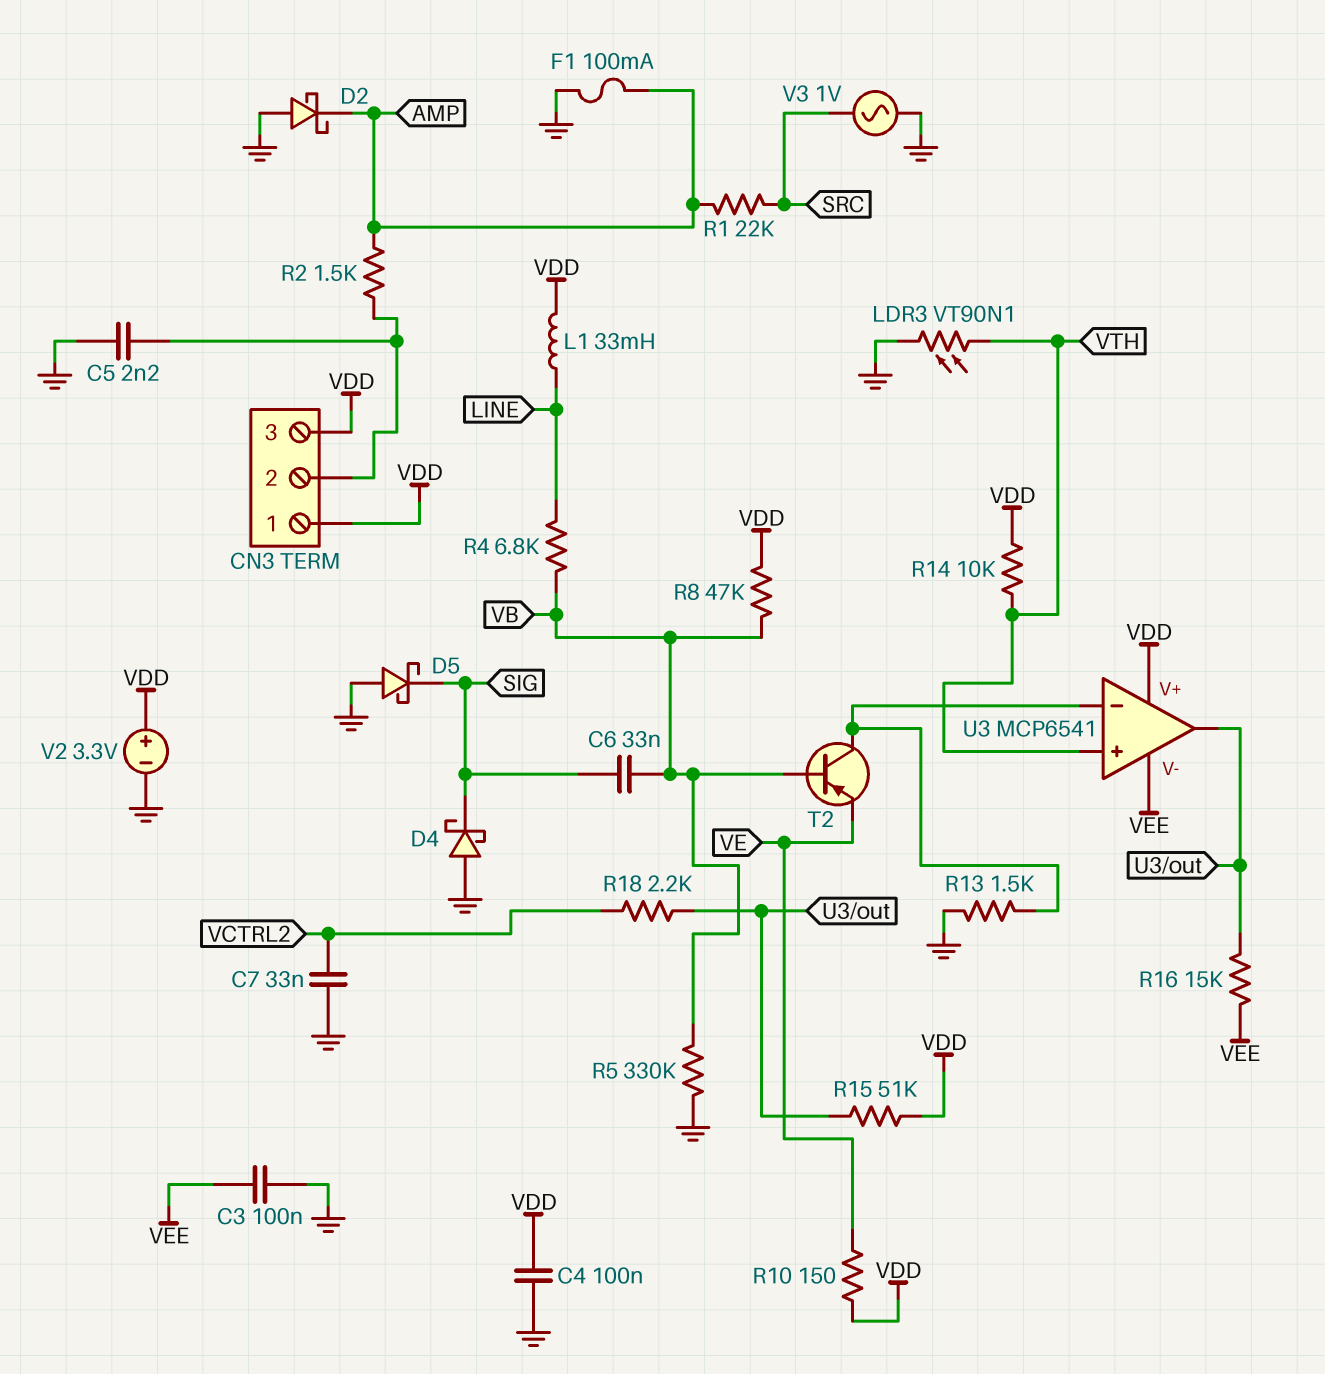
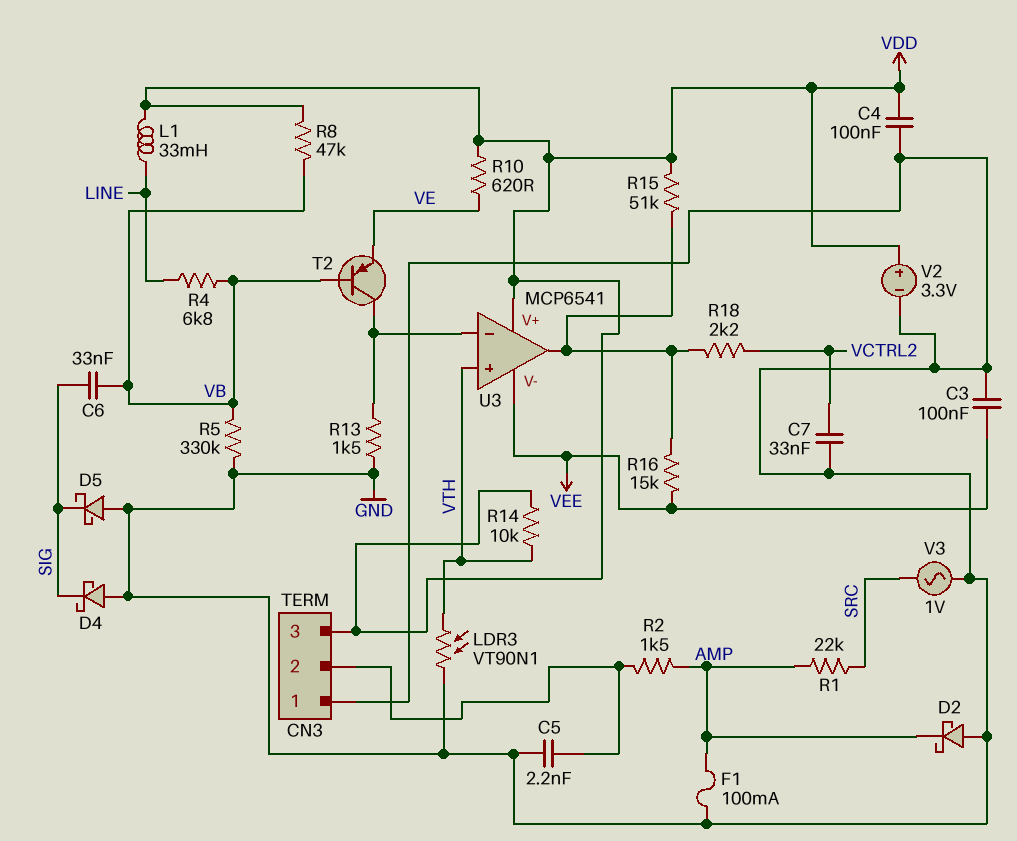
CN3 pin 1: VDD -> GND
R10: 150 (VDD, VE) -> 620 (VDD, VE)

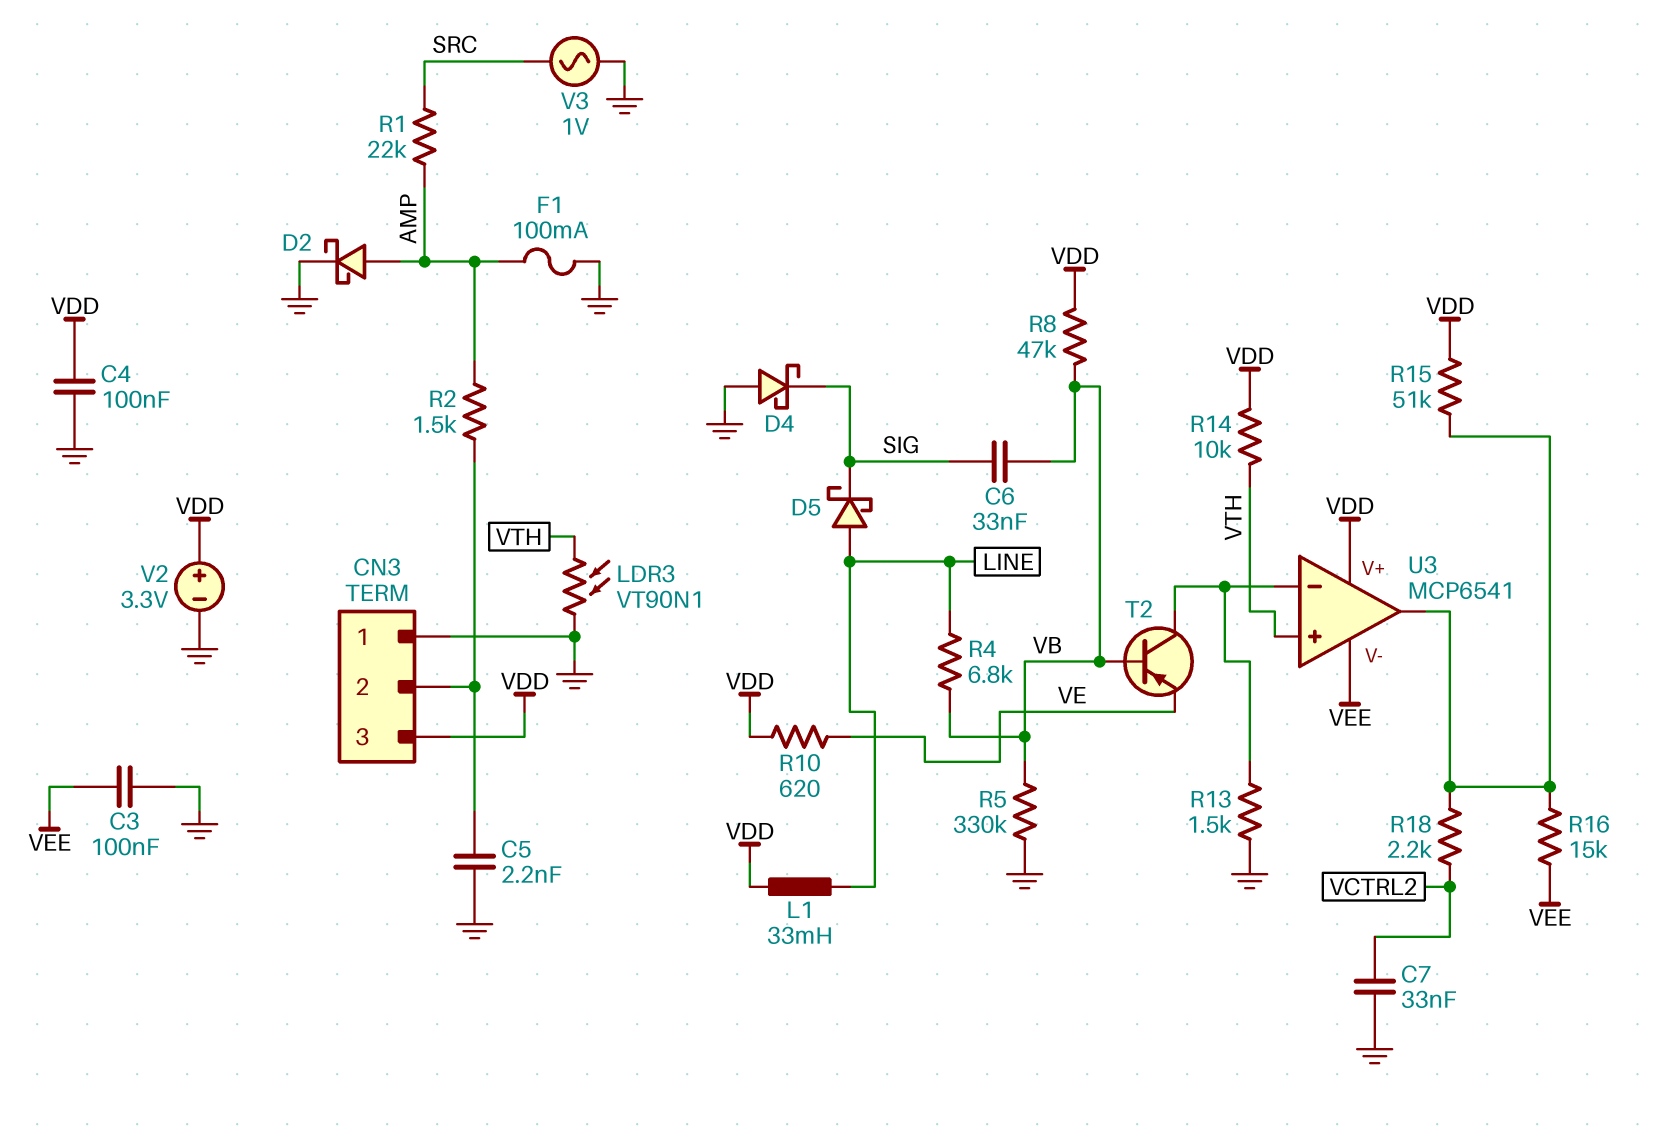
D2: schottky (A GND, K AMP) -> schottky (A AMP, K GND)
D5: schottky (A GND, K SIG) -> schottky (A LINE, K SIG)

